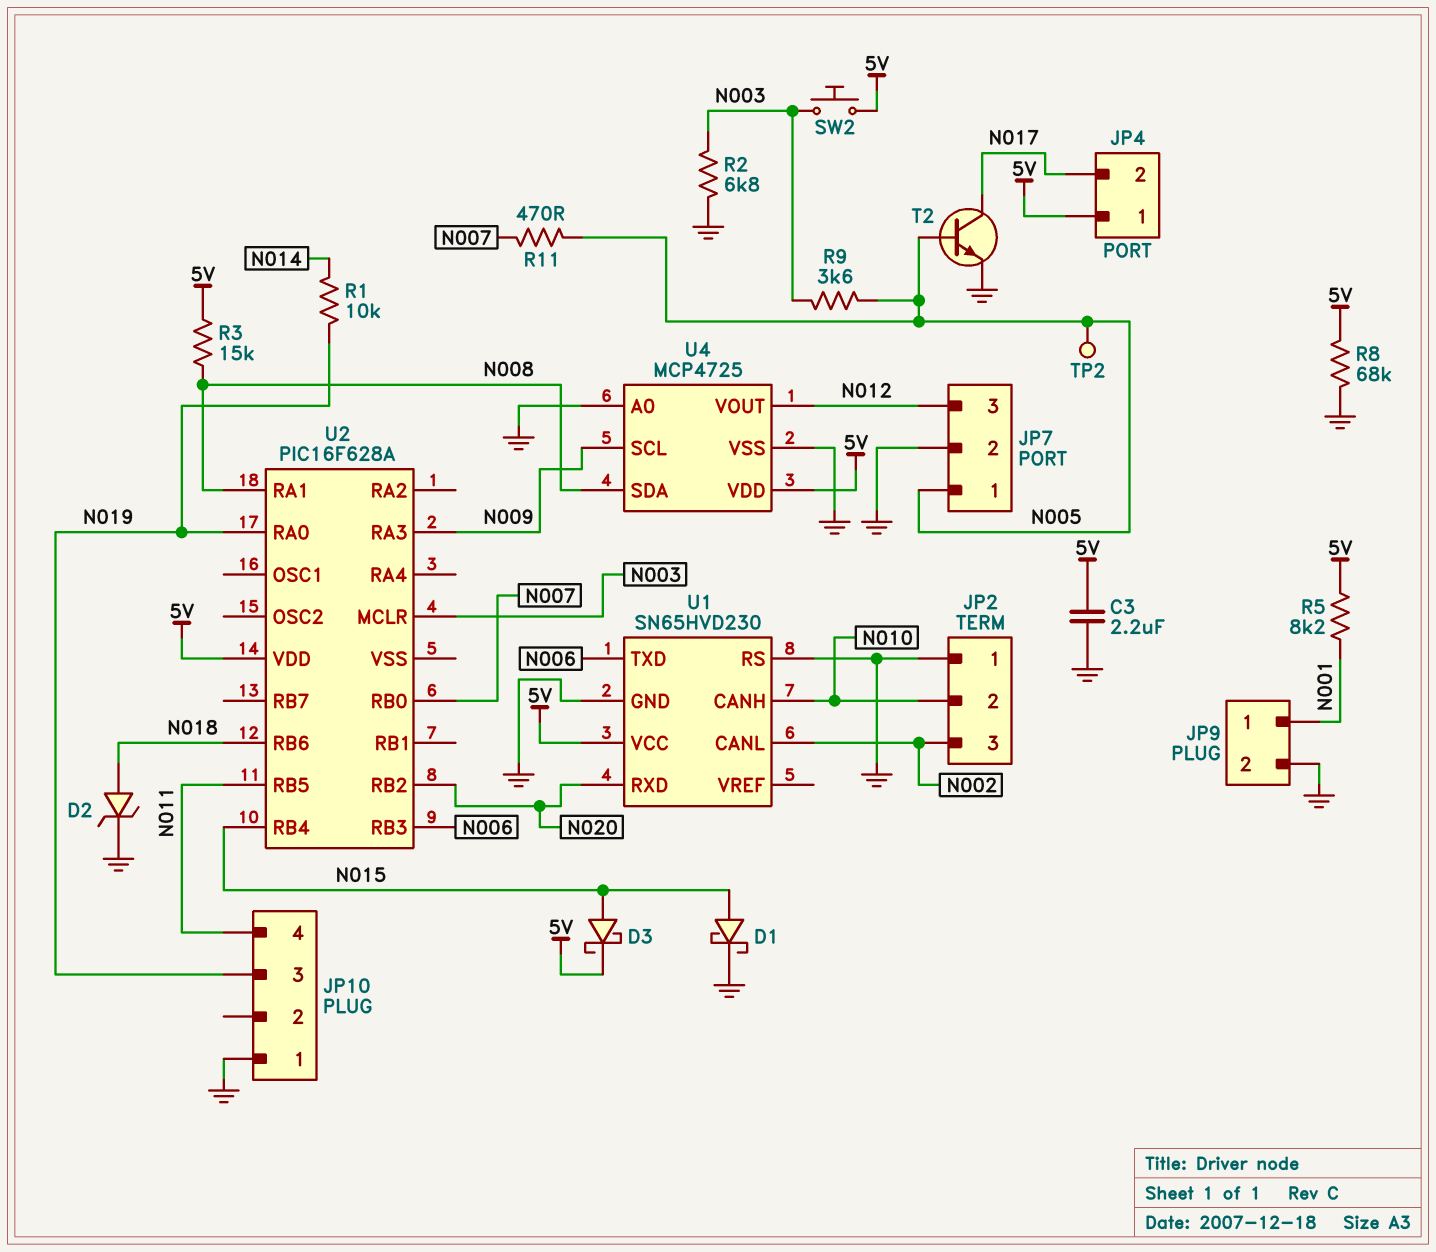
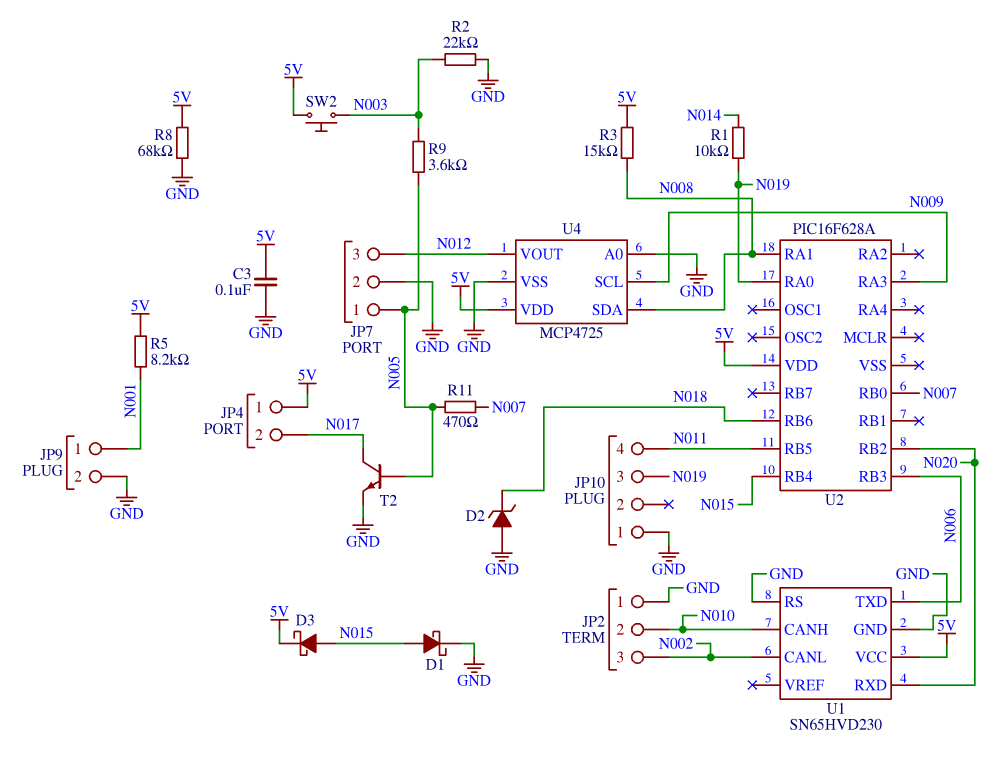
C3: 2.2uF (5V, GND) -> 100nF (5V, GND)
D2: zener (A N018, K GND) -> zener (A GND, K N018)
R2: 6.8k (GND, N003) -> 22k (GND, N003)
TP2: test point (N005) -> none
U2 pin MCLR: N003 -> none

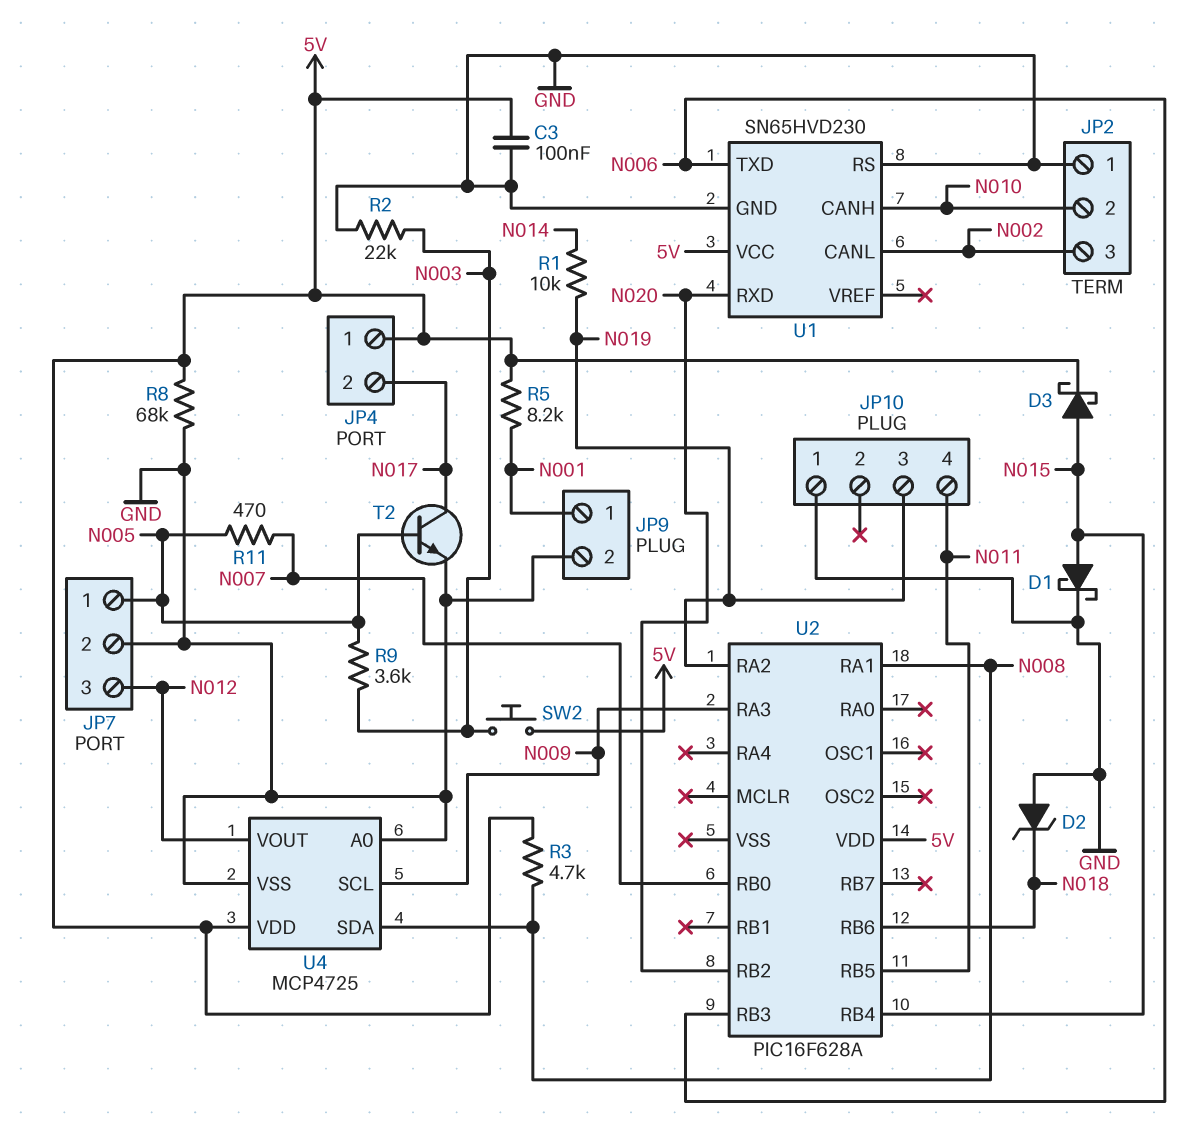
R3: 15k (5V, N008) -> 4.7k (5V, N008)
U2 pin RA0: N019 -> none
U2 pin RA2: none -> N019

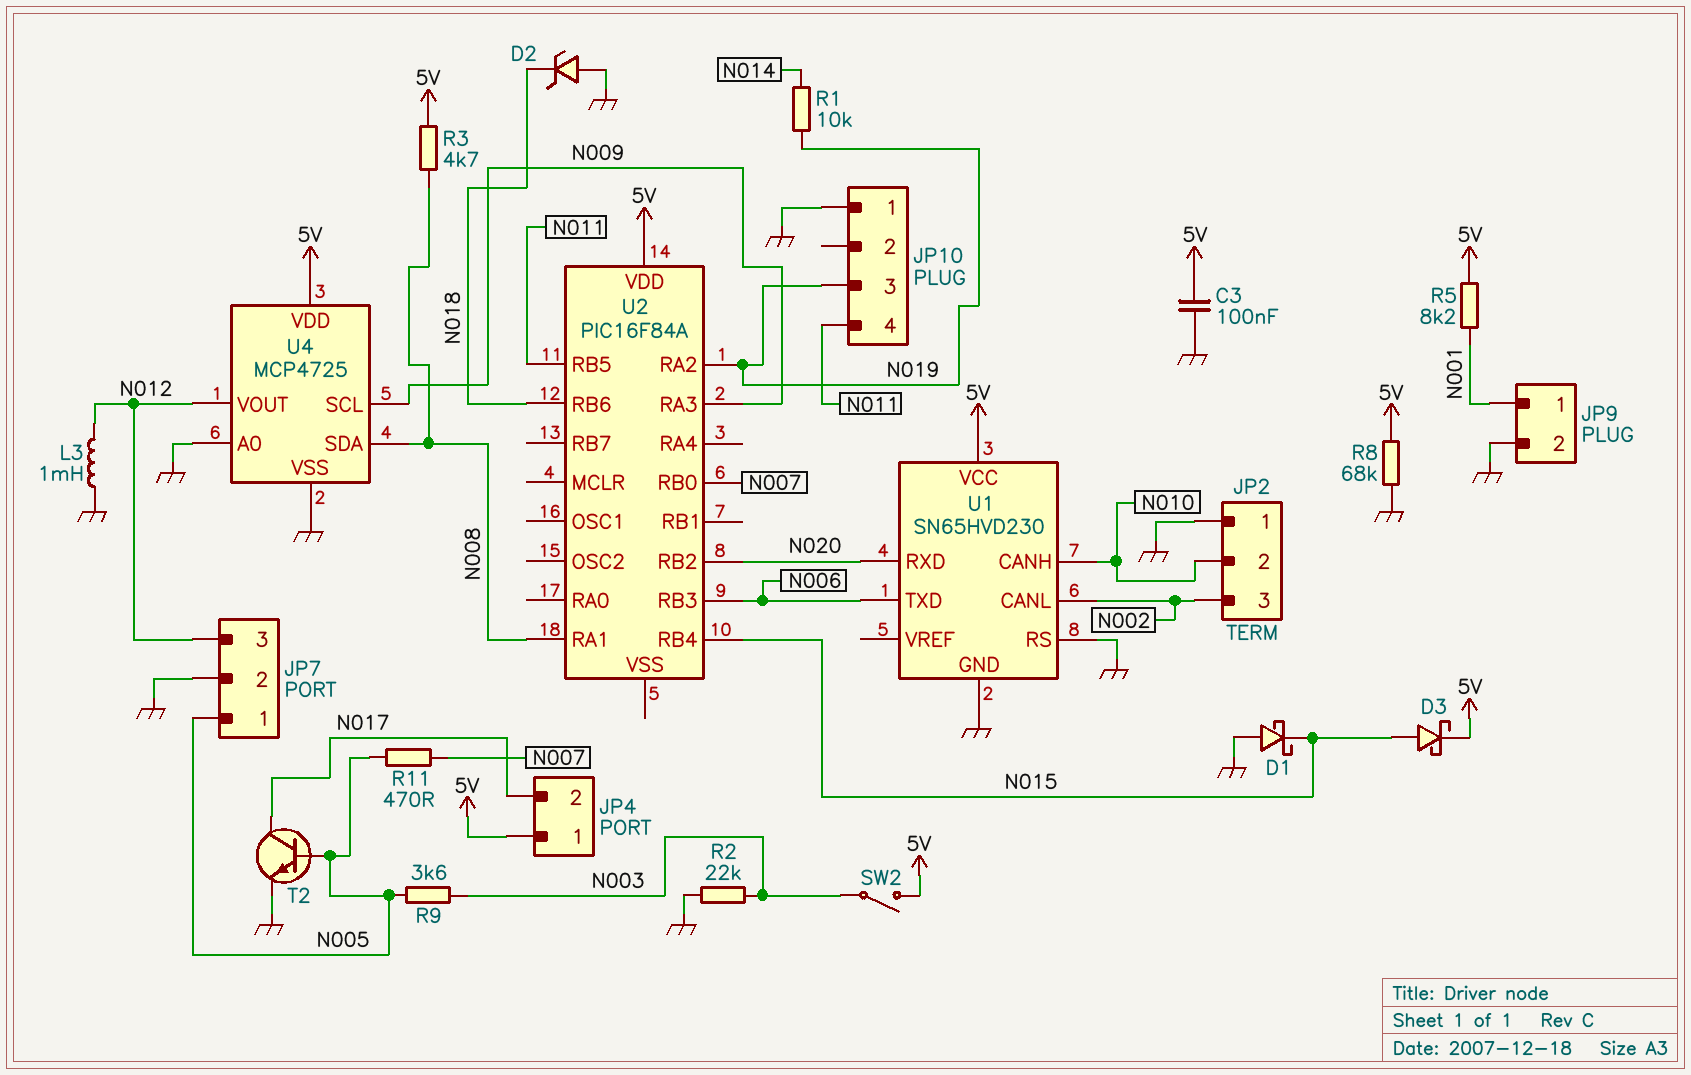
D1: schottky (A N015, K GND) -> schottky (A GND, K N015)
L3: none -> 1mH (GND, N012)
SW2: button (5V, N003) -> switch (5V, N003)
U2: PIC16F628A -> PIC16F84A

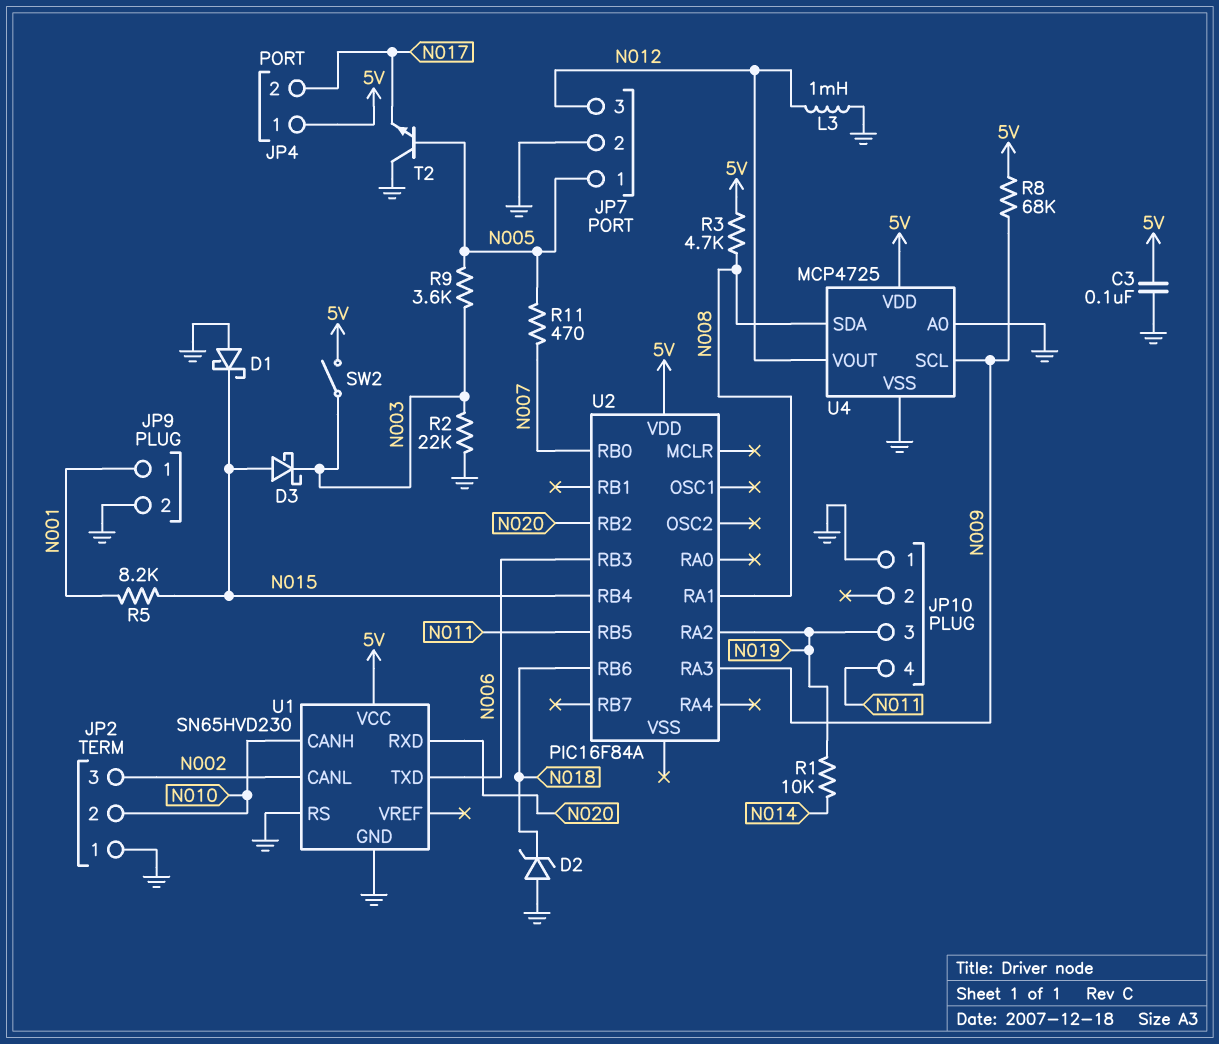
D3: schottky (A N015, K 5V) -> schottky (A N015, K N003)
R5: 8.2k (5V, N001) -> 8.2k (N001, N015)
R8: 68k (5V, GND) -> 68k (5V, N009)
T2: NPN (B N005, C N017, E GND) -> NPN (B N005, C GND, E N017)

